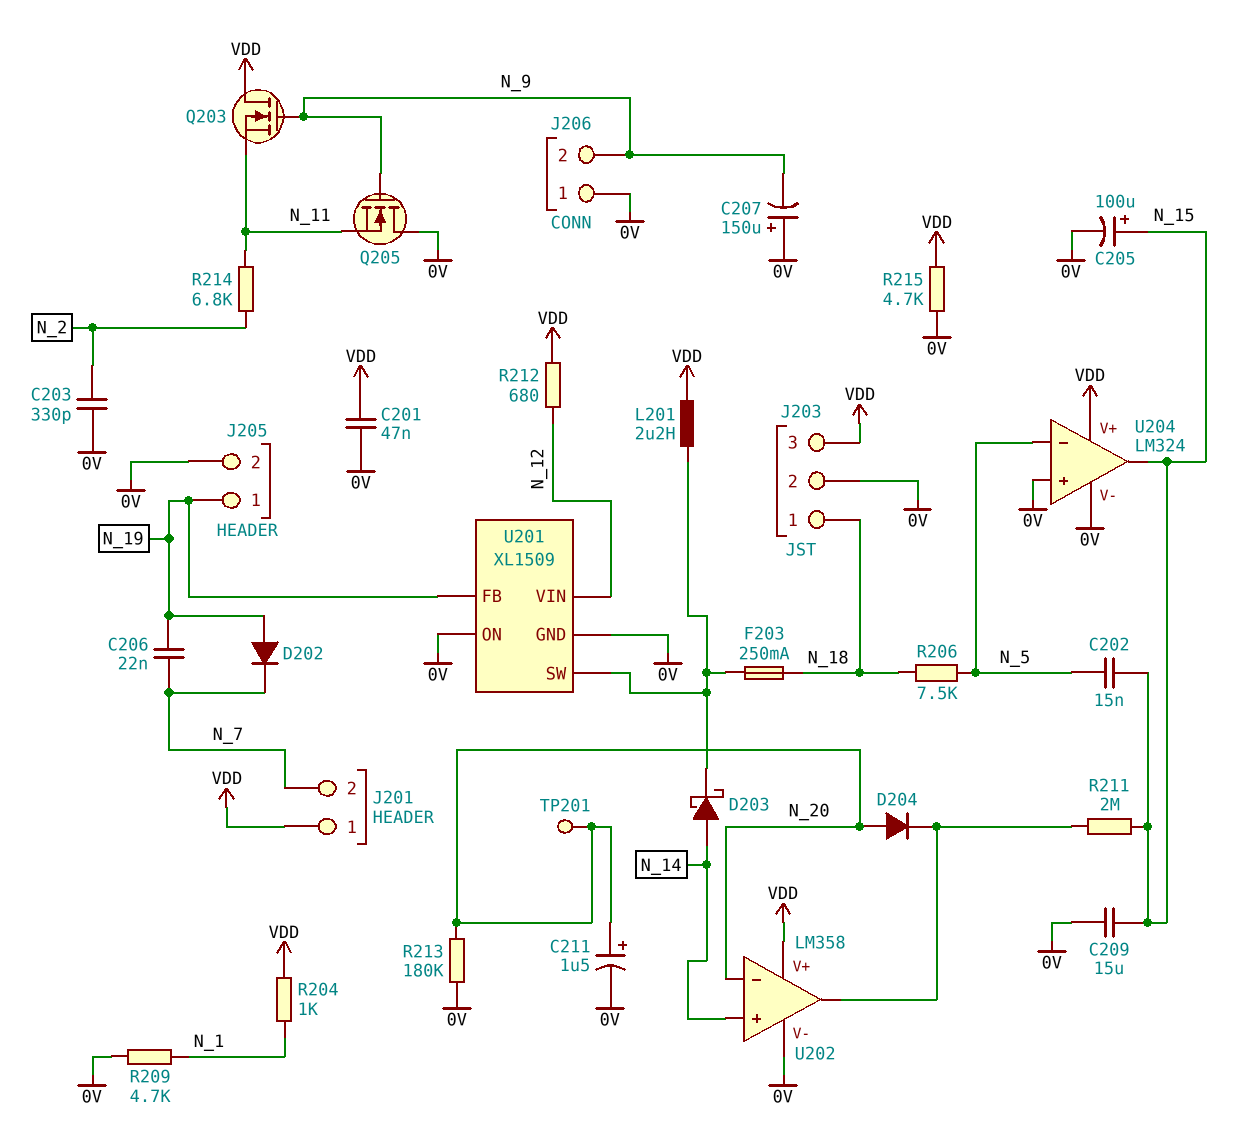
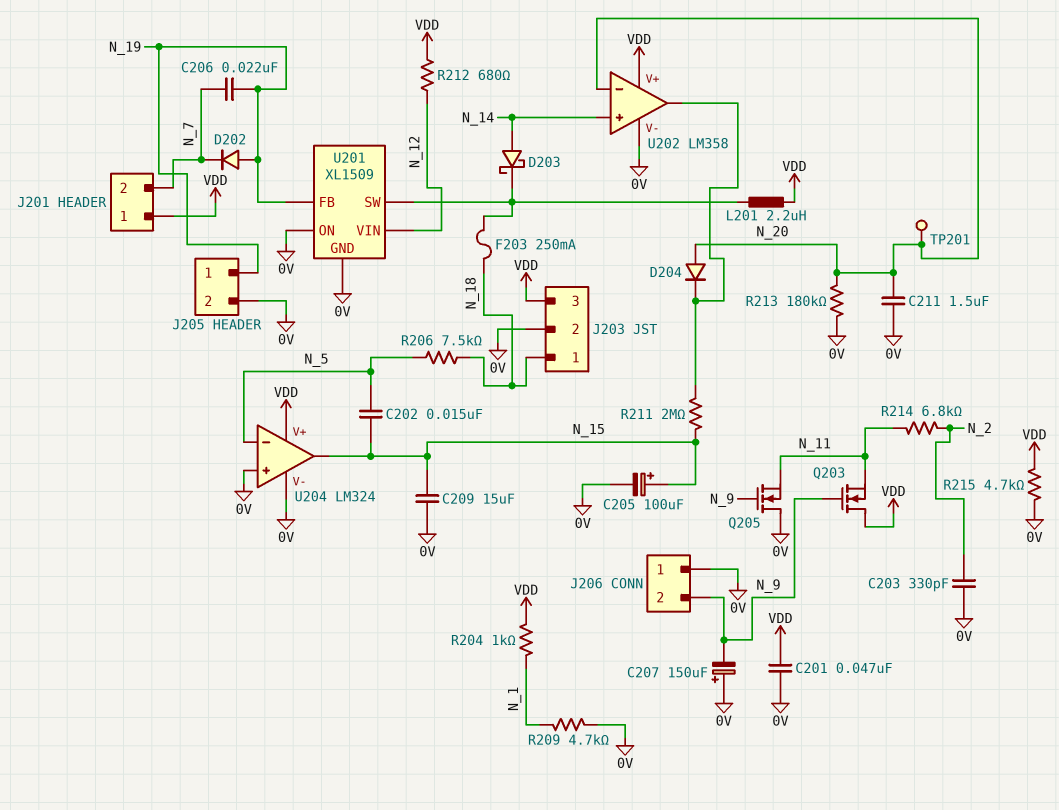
C211: 1.5uF (plus N_20, minus 0V) -> 1.5uF (0V, N_20)

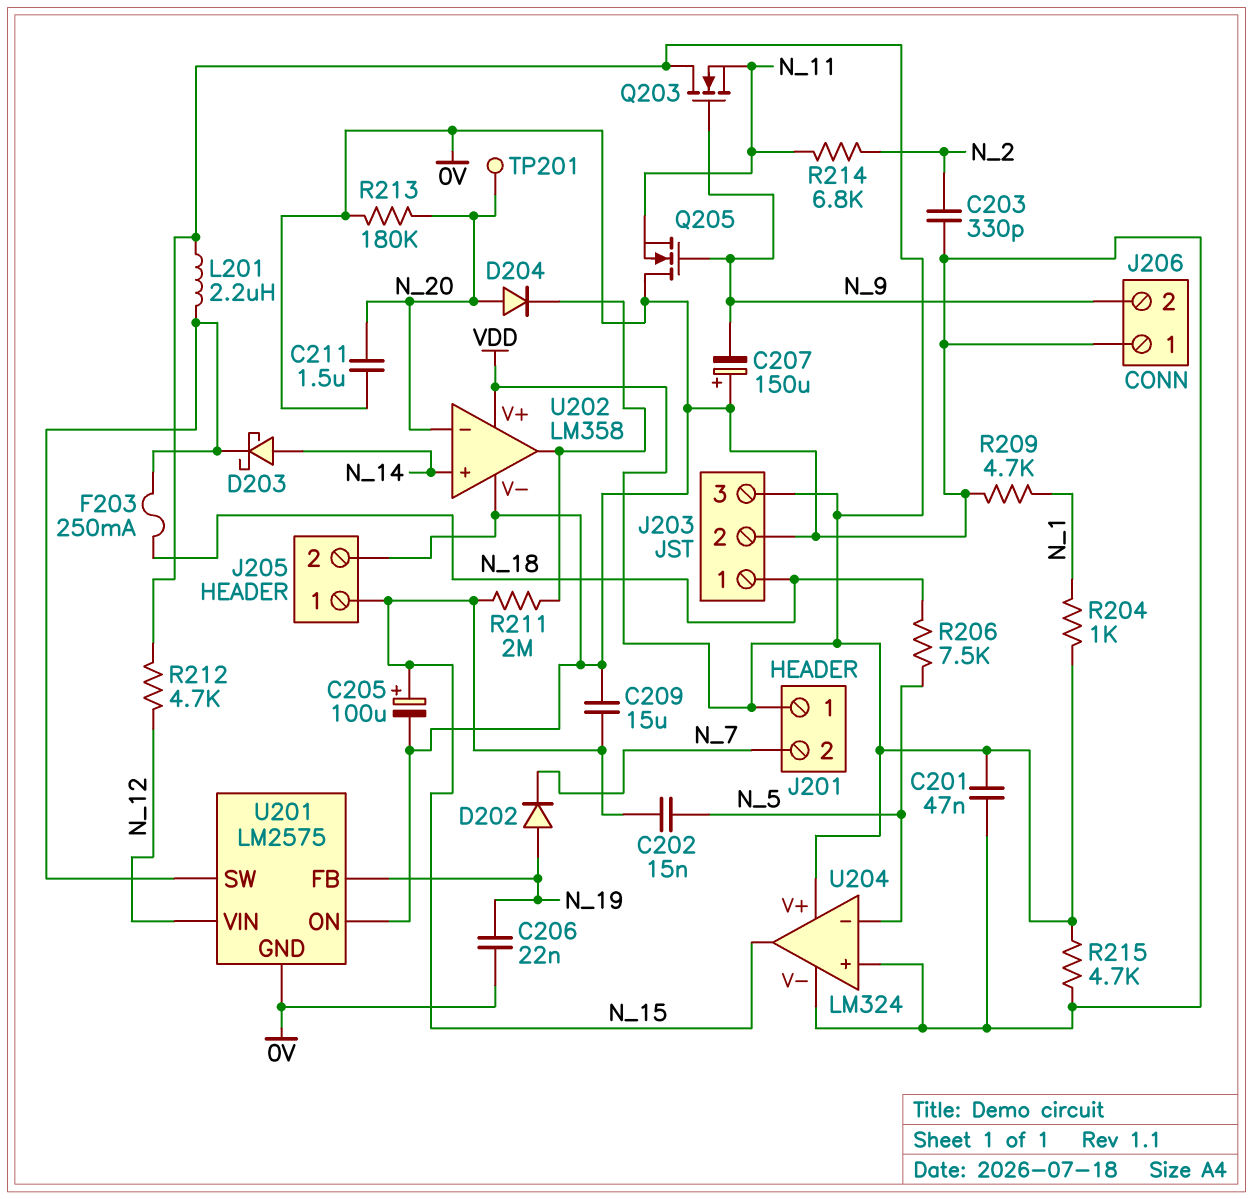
C206: 22nF (N_7, N_19) -> 22nF (0V, N_19)
J205 pin 1: N_19 -> N_15
R212: 680 (N_12, VDD) -> 4.7k (N_12, VDD)
U201: XL1509 -> LM2575

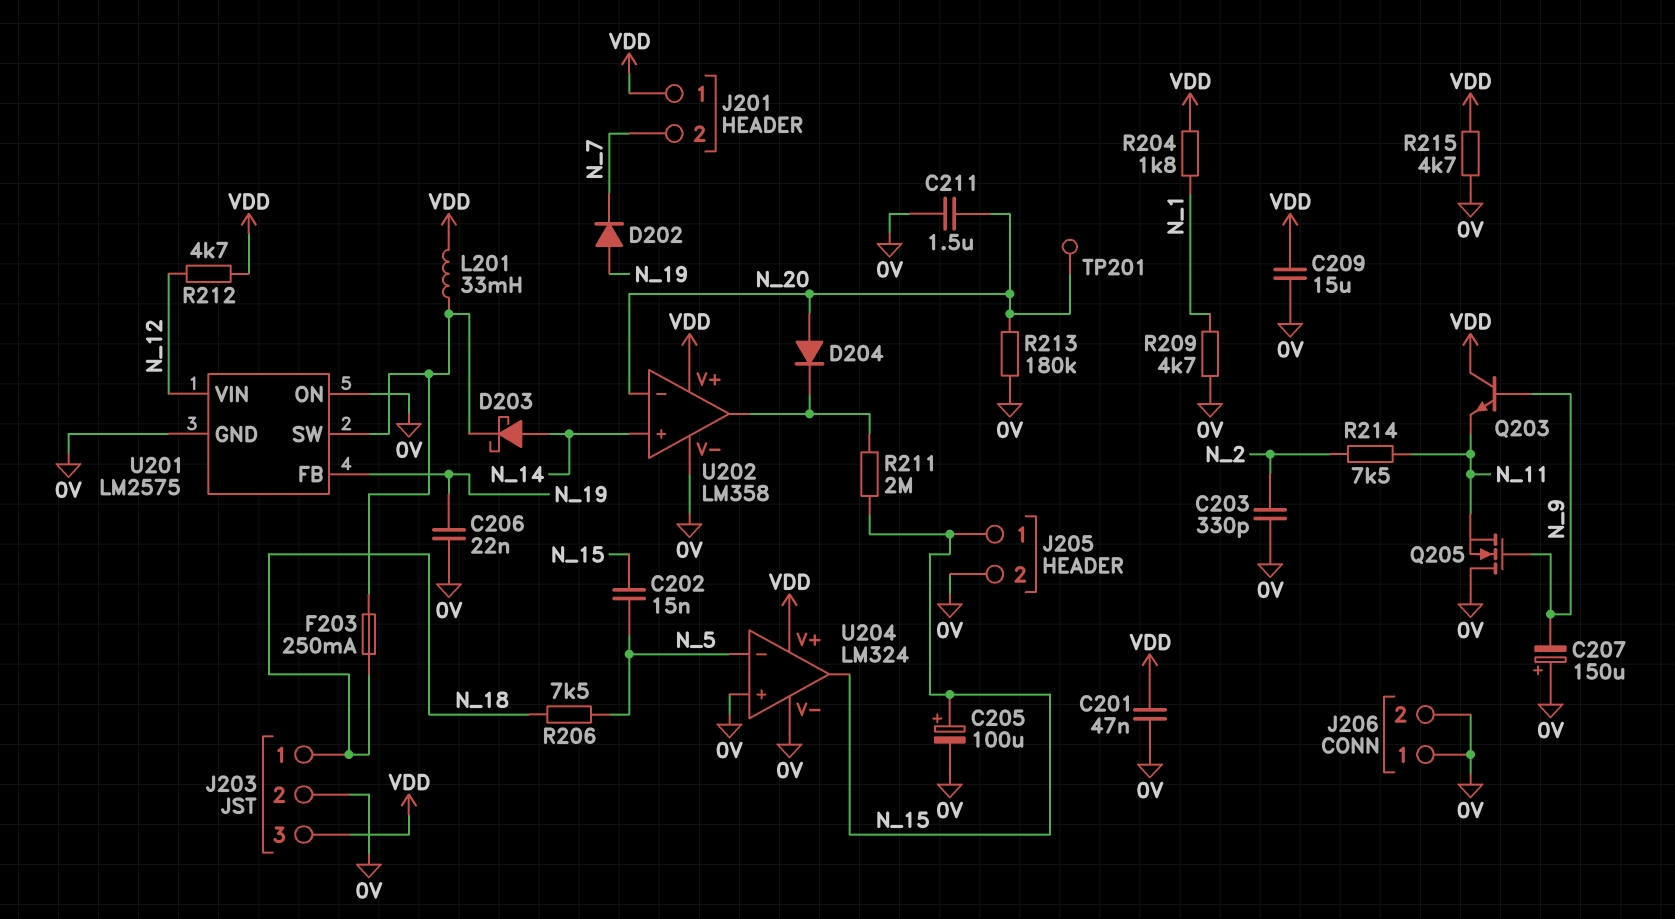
C209: 15uF (0V, N_15) -> 15uF (0V, VDD)
J206 pin 2: N_9 -> 0V
L201: 2.2uH (U201/SW, VDD) -> 33mH (U201/SW, VDD)
Q203: NMOS (G N_9, D VDD, S N_11) -> NPN (B N_9, C VDD, E N_11)
R204: 1k (N_1, VDD) -> 1.8k (N_1, VDD)
R214: 6.8k (N_2, N_11) -> 7.5k (N_2, N_11)

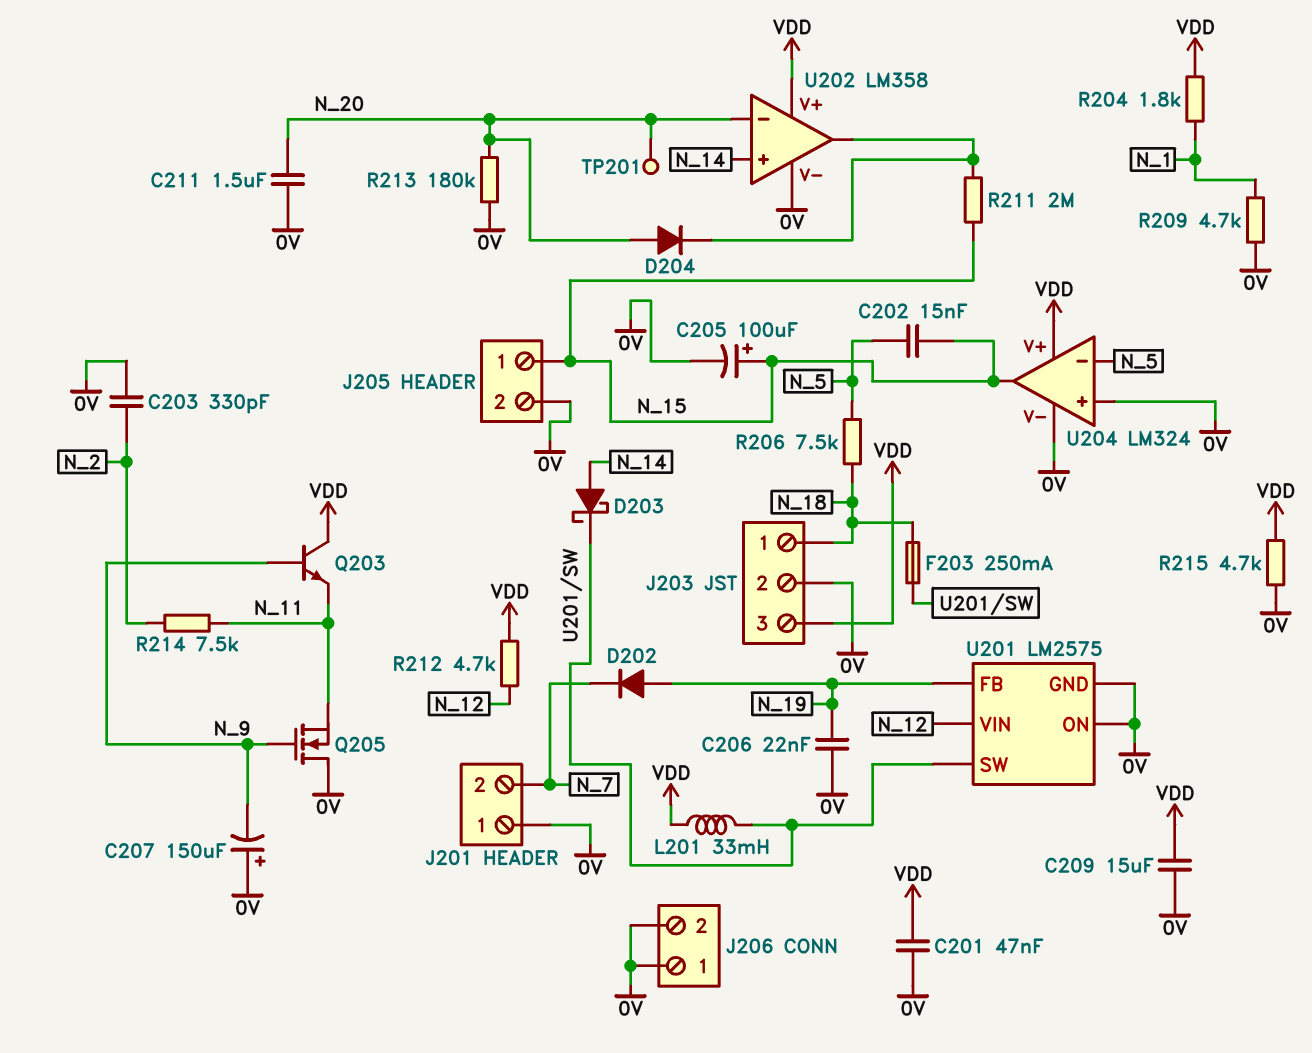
J201 pin 1: VDD -> 0V

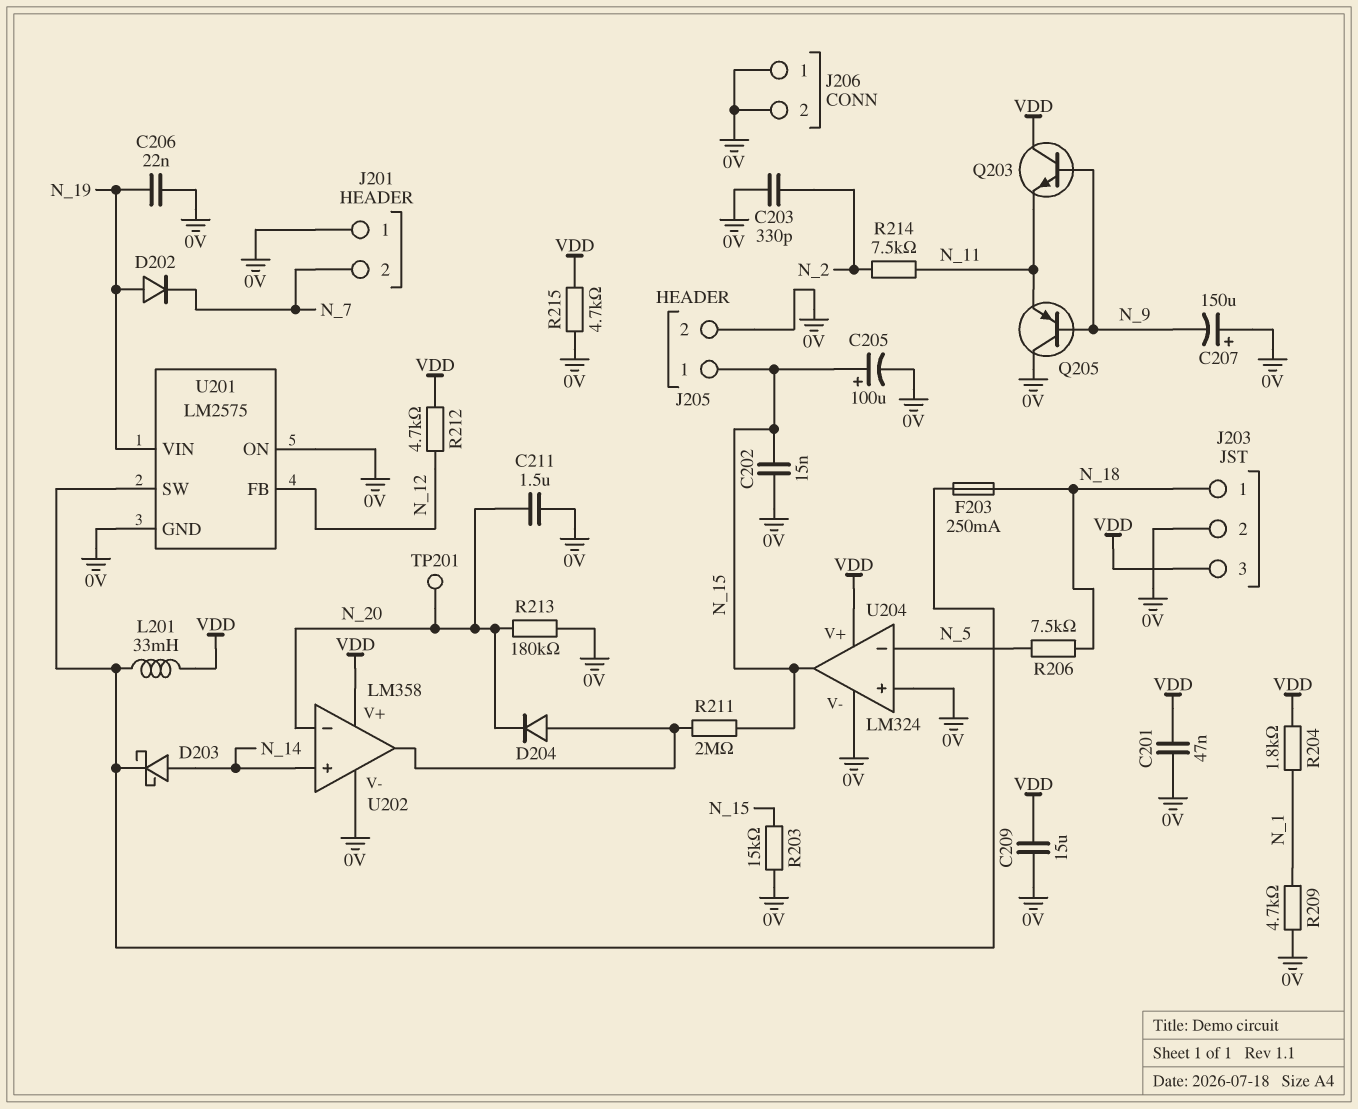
C202: 15nF (N_5, N_15) -> 15nF (0V, N_15)
D204: diode (A N_20, K U202/out) -> diode (A U202/out, K N_20)
Q205: NMOS (G N_9, D 0V, S N_11) -> PNP (B N_9, C 0V, E N_11)
R203: none -> 15k (0V, N_15)
U201 pin FB: N_19 -> N_12
U201 pin VIN: N_12 -> N_19

